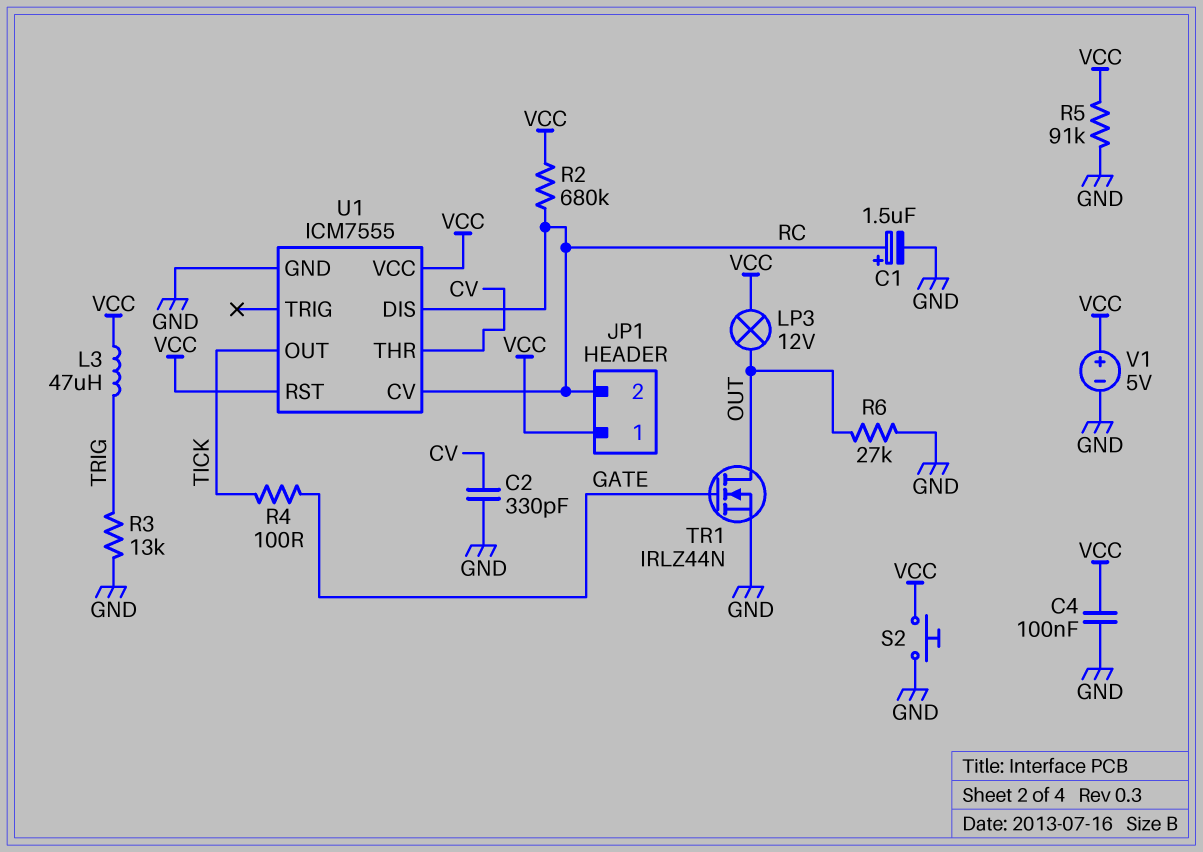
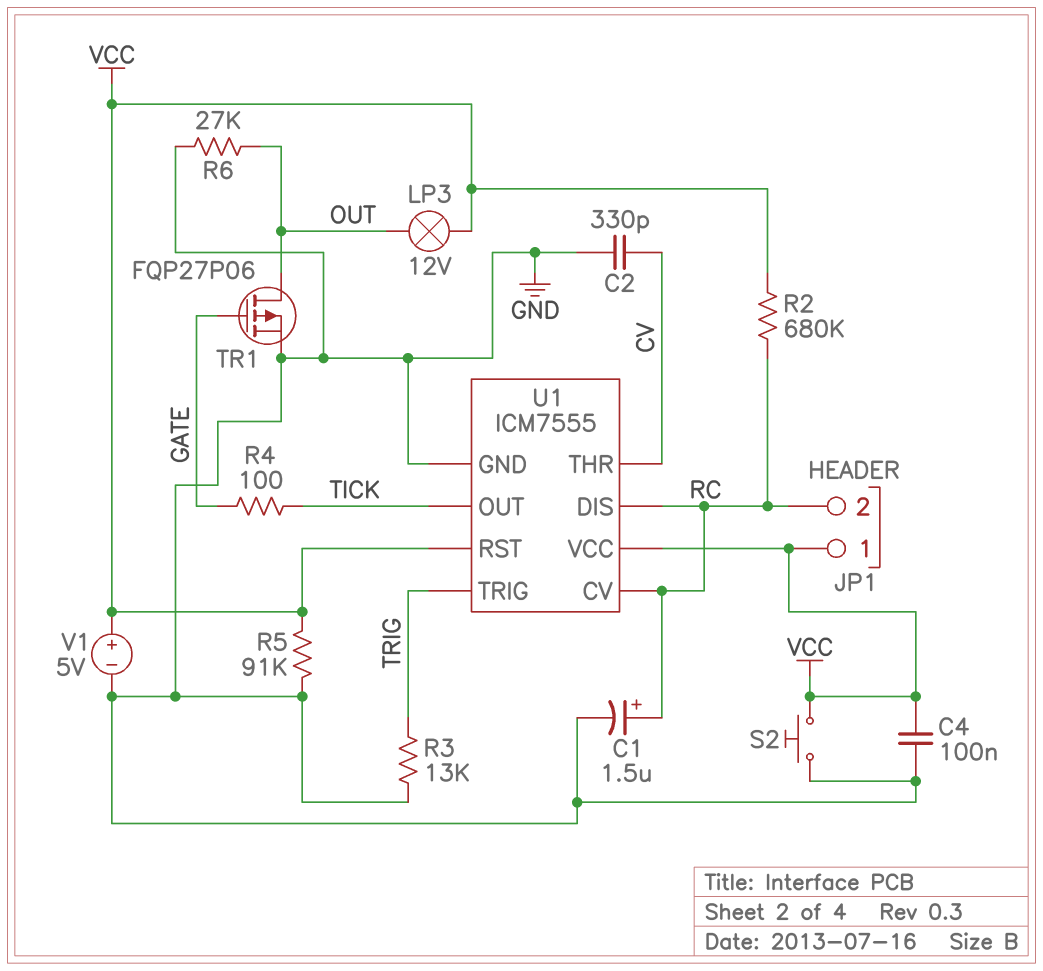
L3: 47uH (TRIG, VCC) -> none
TR1: NMOS IRLZ44N (G GATE, D OUT, S GND) -> PMOS FQP27P06 (G GATE, D OUT, S GND)
U1 pin TRIG: none -> TRIG

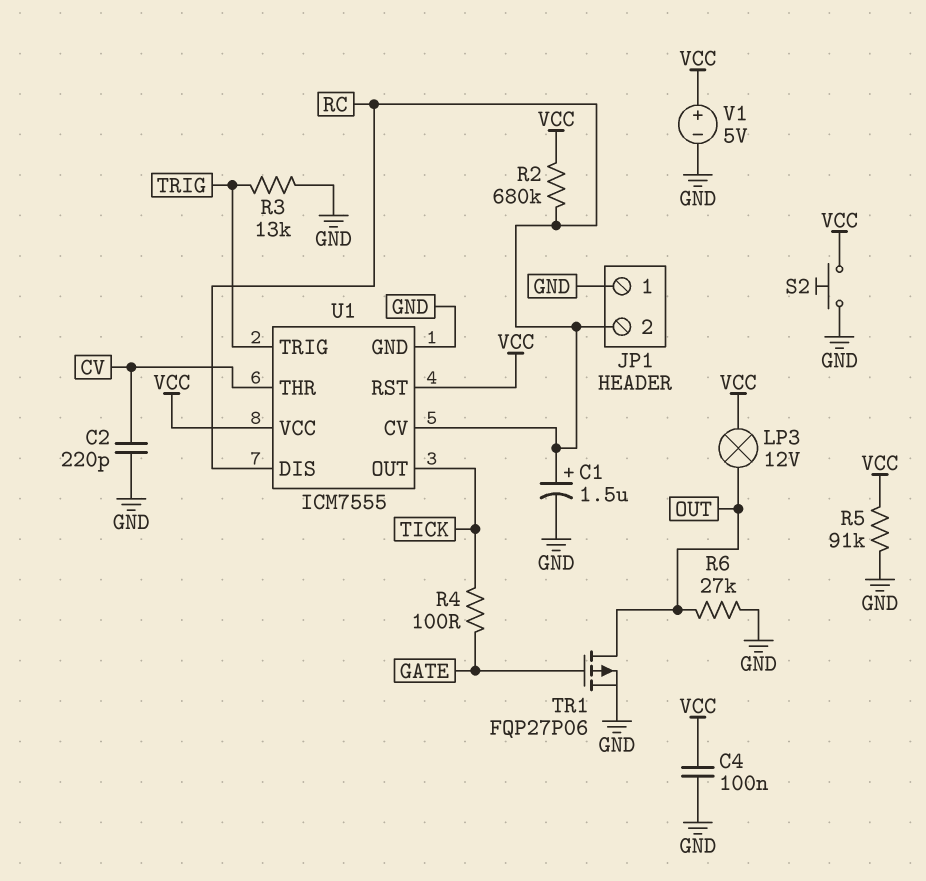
C2: 330pF (CV, GND) -> 220pF (CV, GND)
JP1 pin 1: VCC -> GND

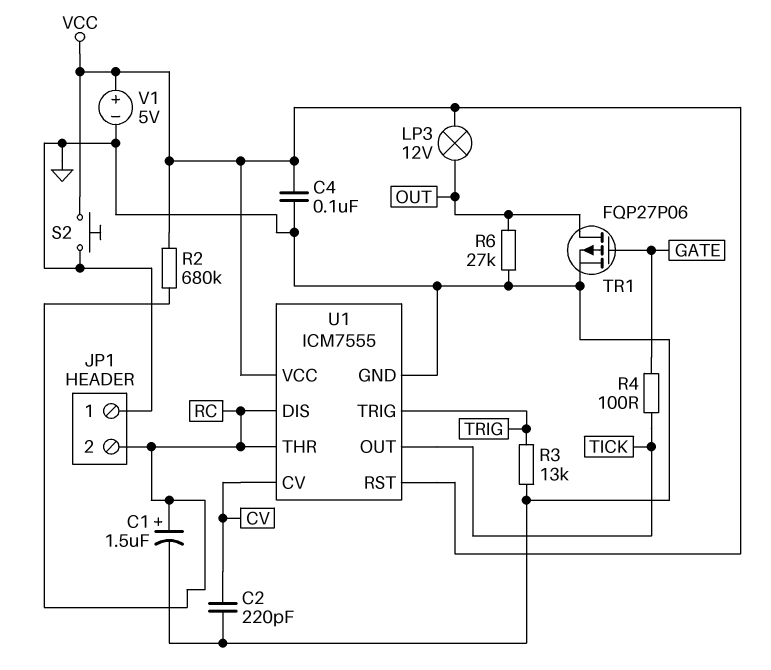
R5: 91k (GND, VCC) -> none
U1 pin CV: RC -> CV
U1 pin THR: CV -> RC

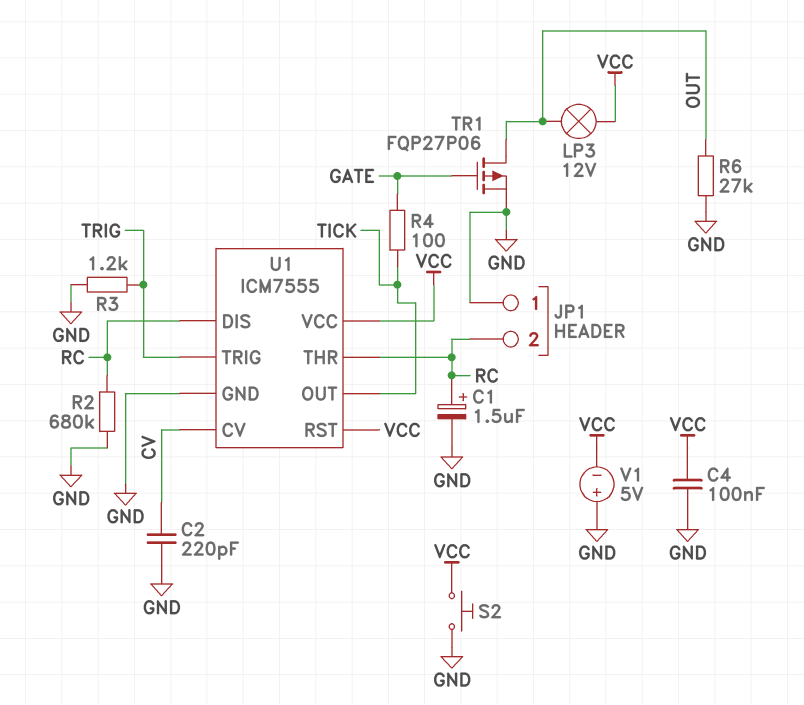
R2: 680k (RC, VCC) -> 680k (GND, RC)
R3: 13k (GND, TRIG) -> 1.2k (GND, TRIG)
V1: 5V (plus VCC, minus GND) -> 5V (plus GND, minus VCC)

